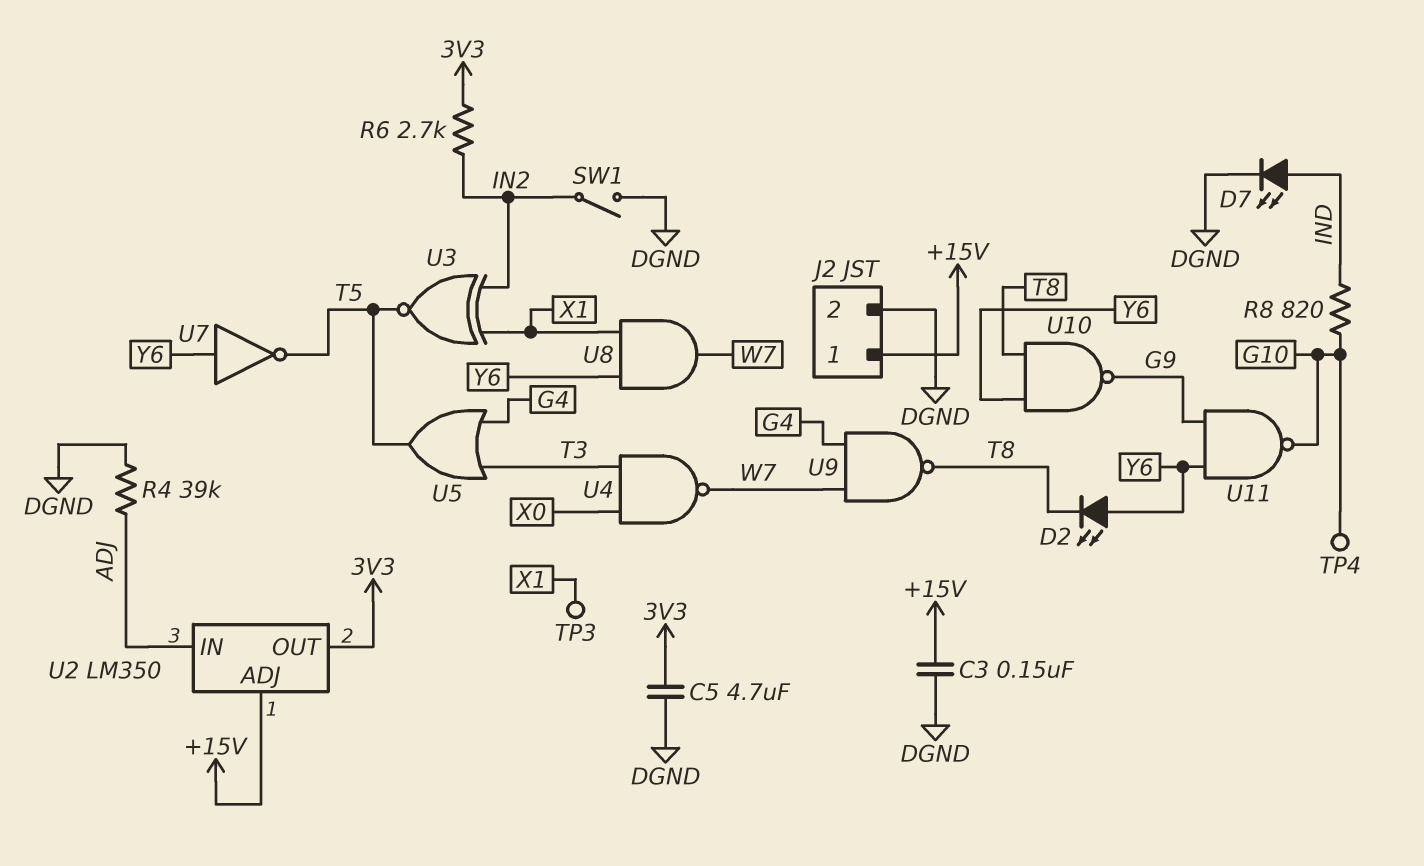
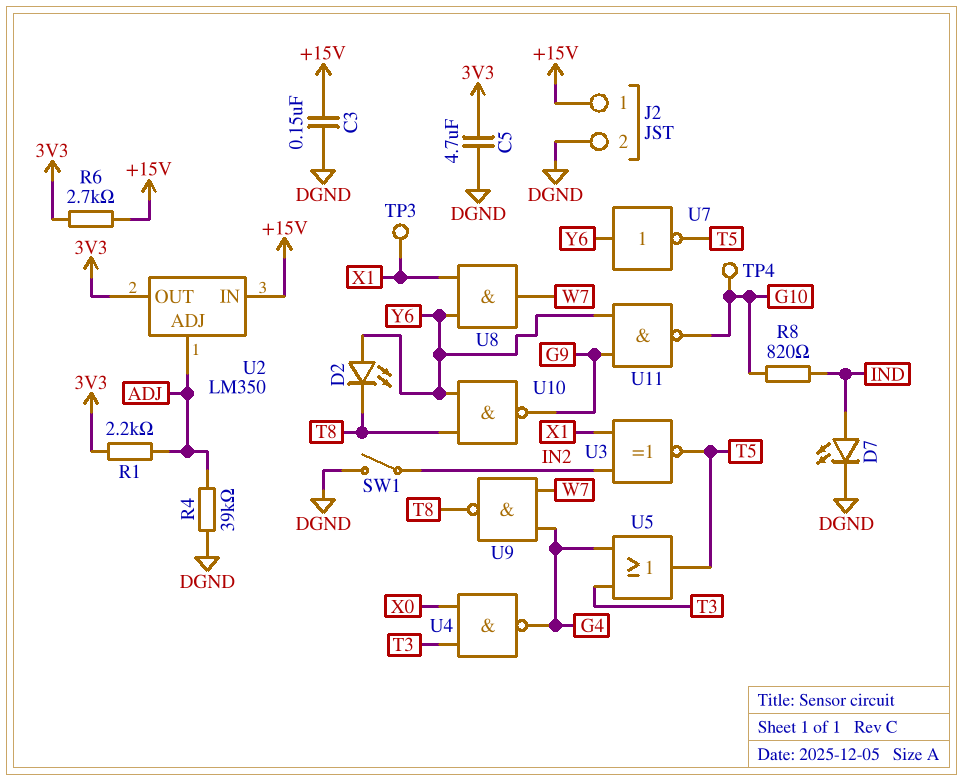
R1: none -> 2.2k (3V3, ADJ)
R6: 2.7k (3V3, IN2) -> 2.7k (+15V, 3V3)
U2 pin ADJ: +15V -> ADJ
U2 pin IN: ADJ -> +15V
U4: NAND (in T3, in X0, out W7) -> NAND (in T3, in X0, out G4)

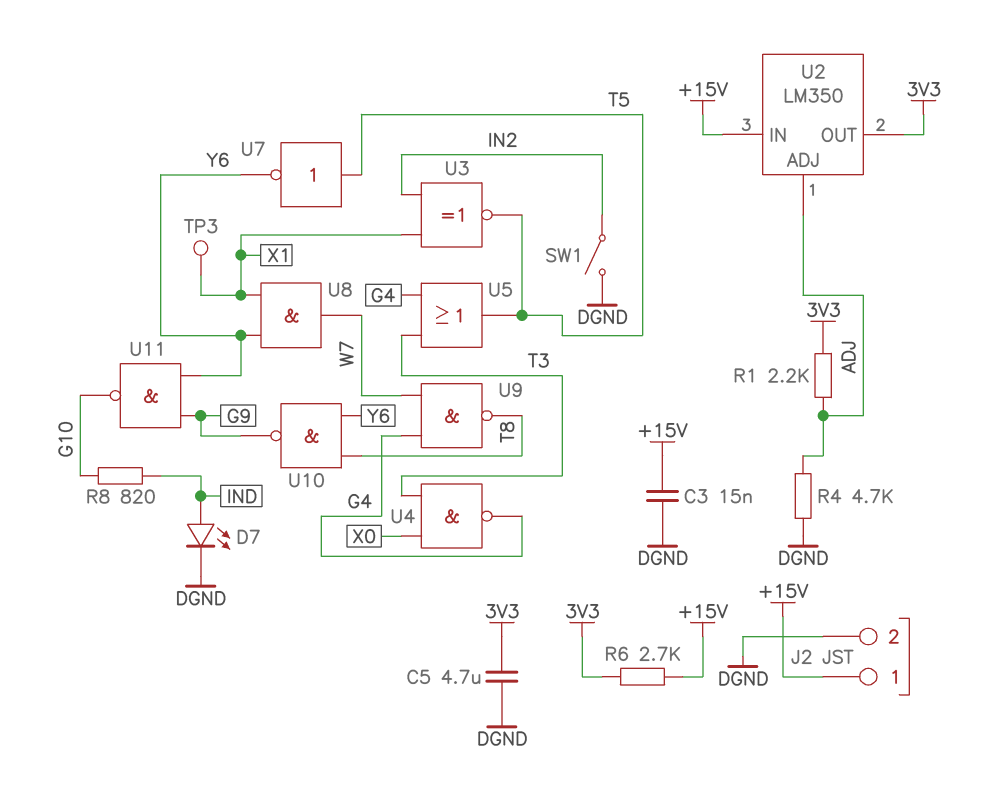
C3: 150nF (+15V, DGND) -> 15nF (+15V, DGND)
D2: LED (A Y6, K T8) -> none
R4: 39k (ADJ, DGND) -> 4.7k (ADJ, DGND)
TP4: test point (G10) -> none
U7: NOT (in Y6, out T5) -> NOT (in T5, out Y6)

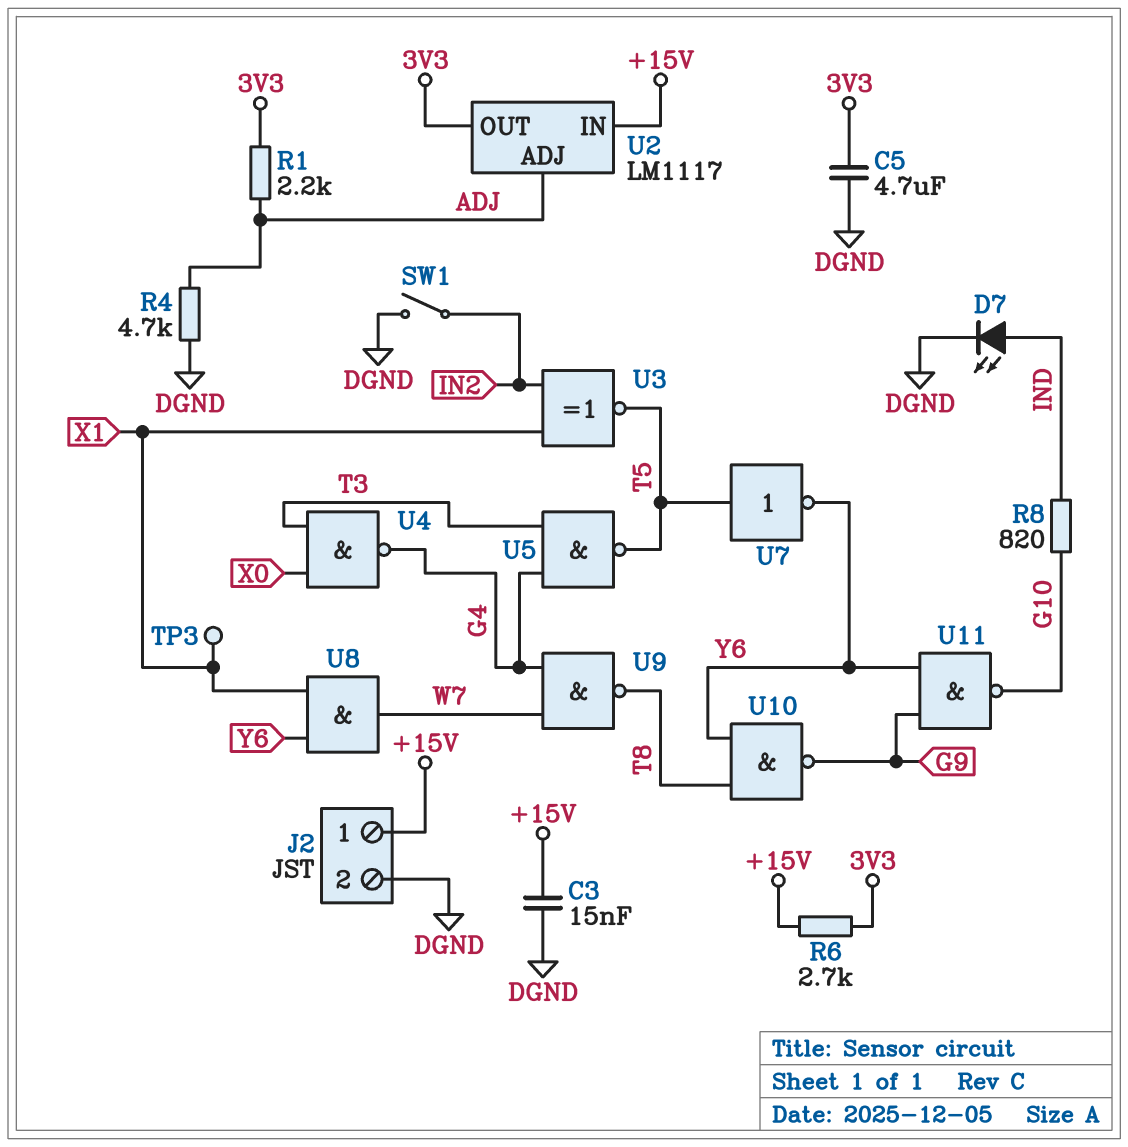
U2: LM350 -> LM1117
U5: OR (in G4, in T3, out T5) -> NAND (in G4, in T3, out T5)

